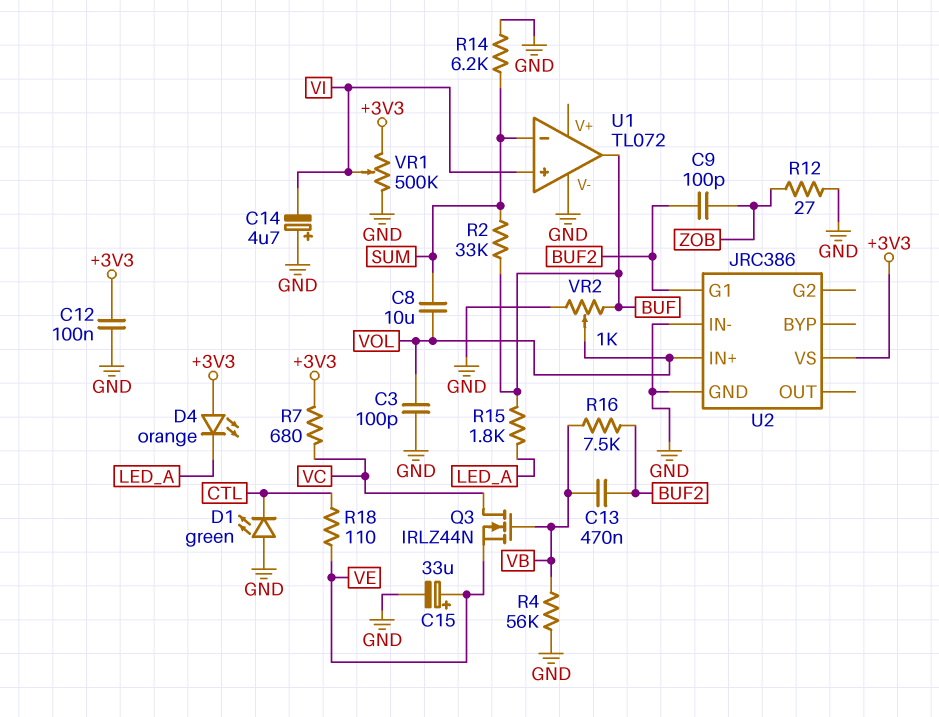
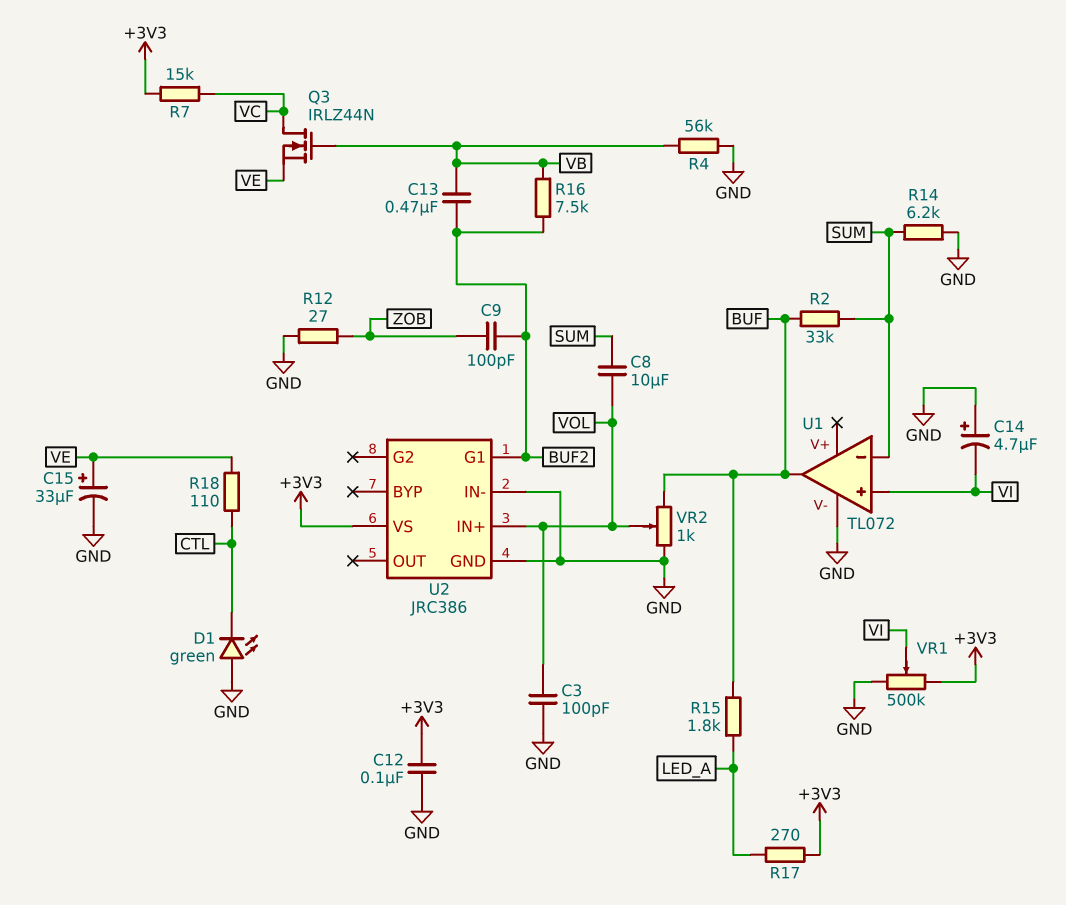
D4: LED orange (A +3V3, K LED_A) -> none
R7: 680 (+3V3, VC) -> 15k (+3V3, VC)
R17: none -> 270 (+3V3, LED_A)

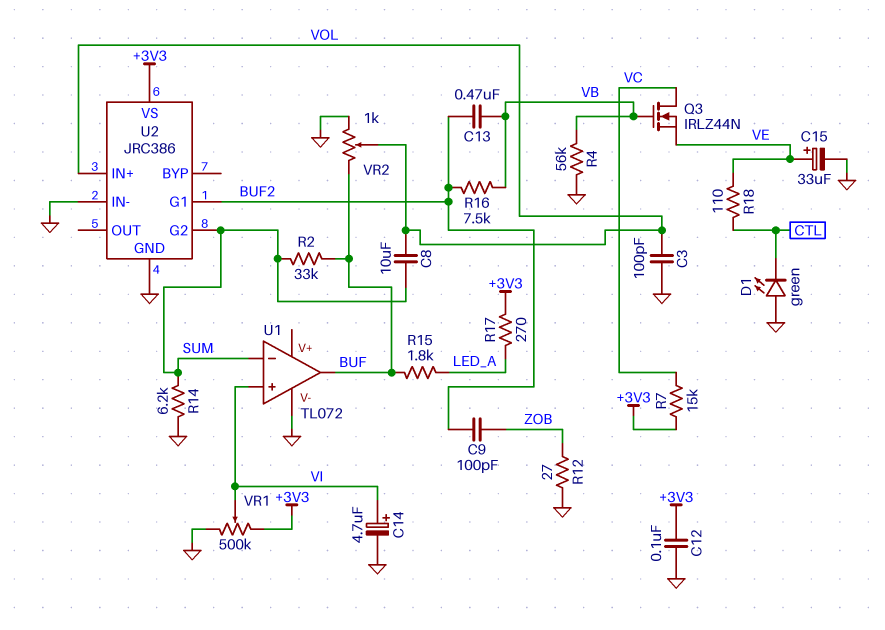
C14: 4.7uF (plus GND, minus VI) -> 4.7uF (plus VI, minus GND)
U2 pin G2: none -> SUM

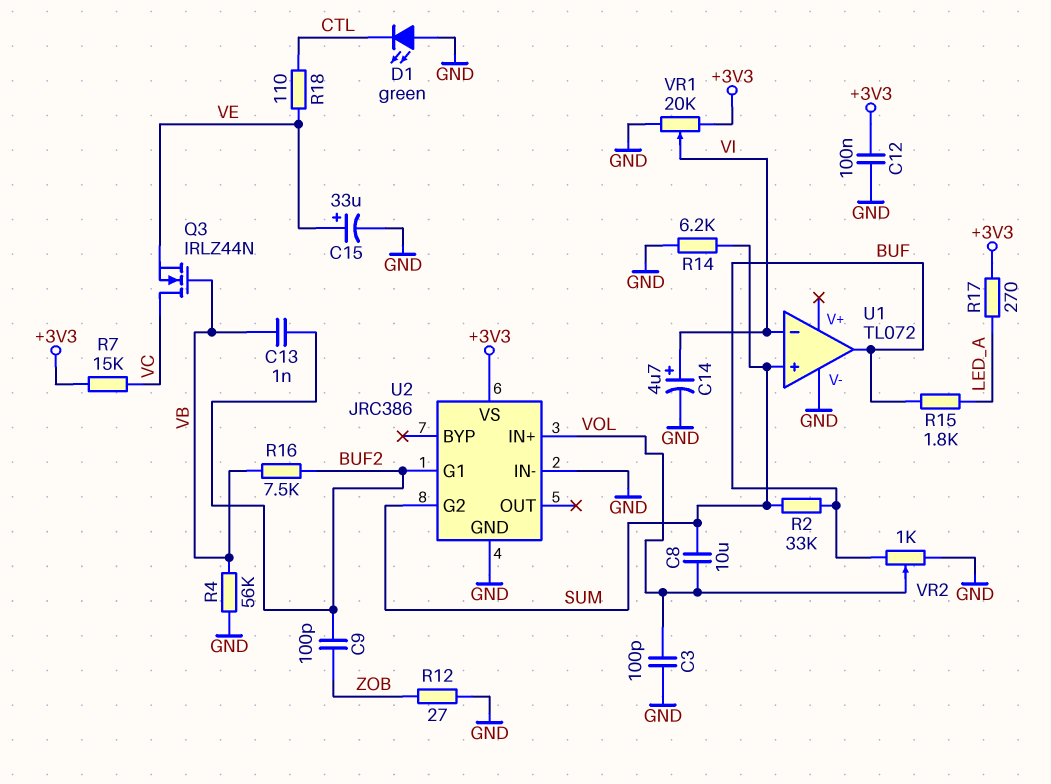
C13: 470nF (BUF2, VB) -> 1nF (BUF2, VB)
U1 pin in+: VI -> SUM
U1 pin in-: SUM -> VI
VR1: 500k (+3V3, GND, wiper VI) -> 20k (+3V3, GND, wiper VI)

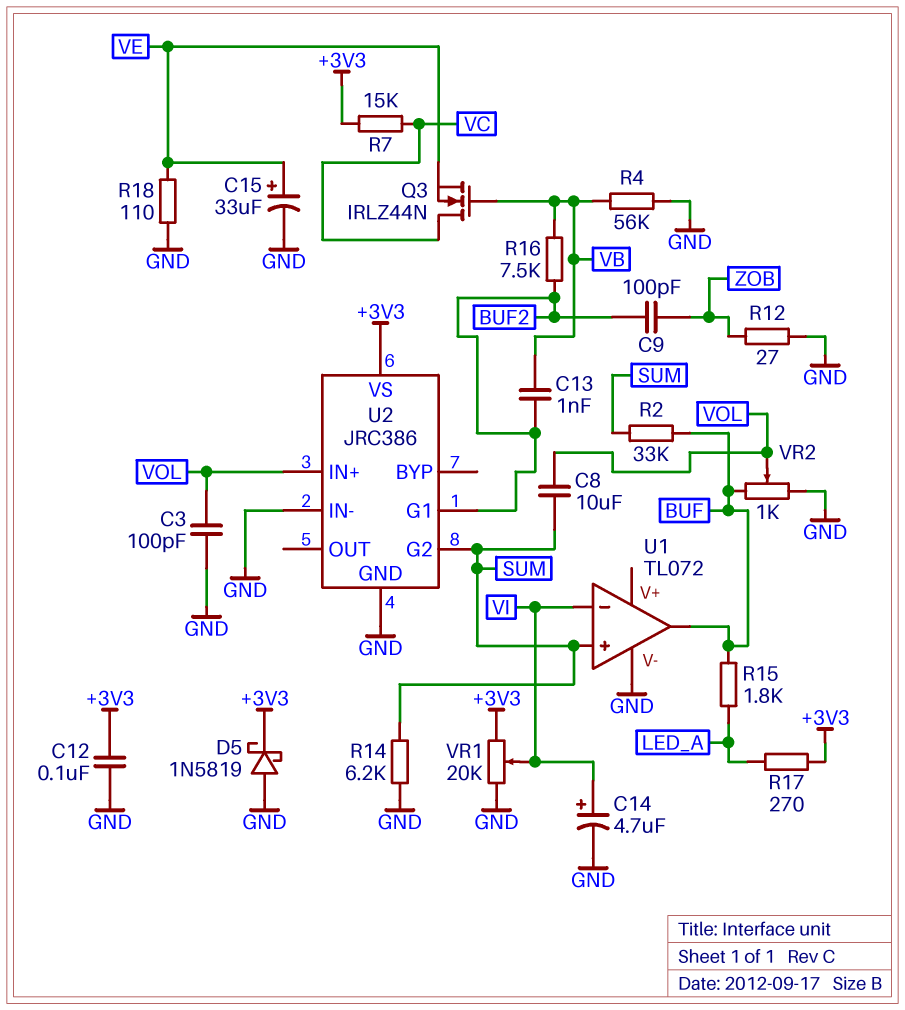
D1: LED green (A GND, K CTL) -> none
D5: none -> schottky 1N5819 (A GND, K +3V3)
R18: 110 (CTL, VE) -> 110 (GND, VE)

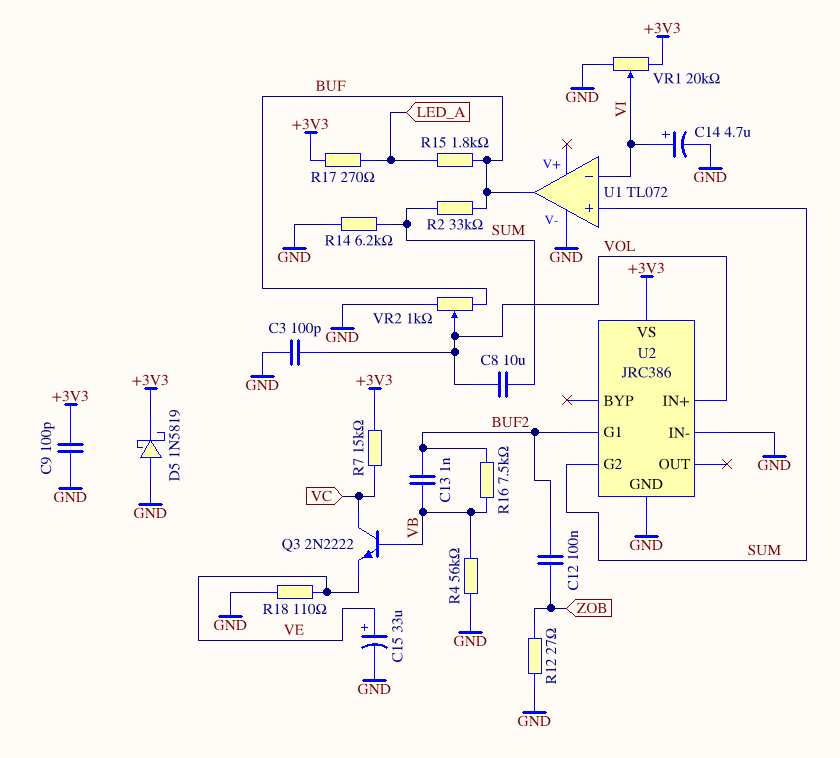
C9: 100pF (BUF2, ZOB) -> 100pF (+3V3, GND)
C12: 100nF (+3V3, GND) -> 100nF (BUF2, ZOB)
Q3: NMOS IRLZ44N (G VB, D VC, S VE) -> NPN 2N2222 (B VB, C VC, E VE)

